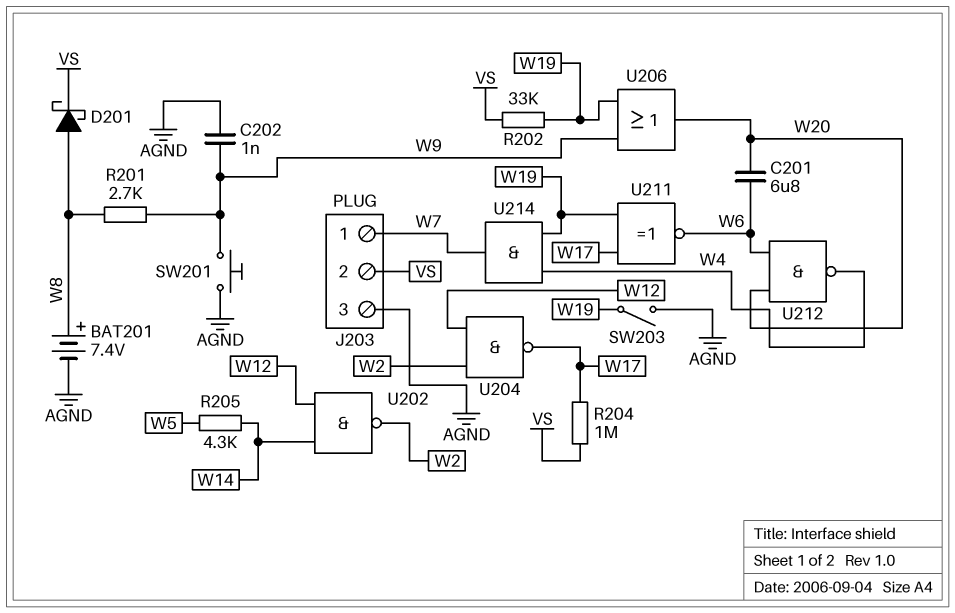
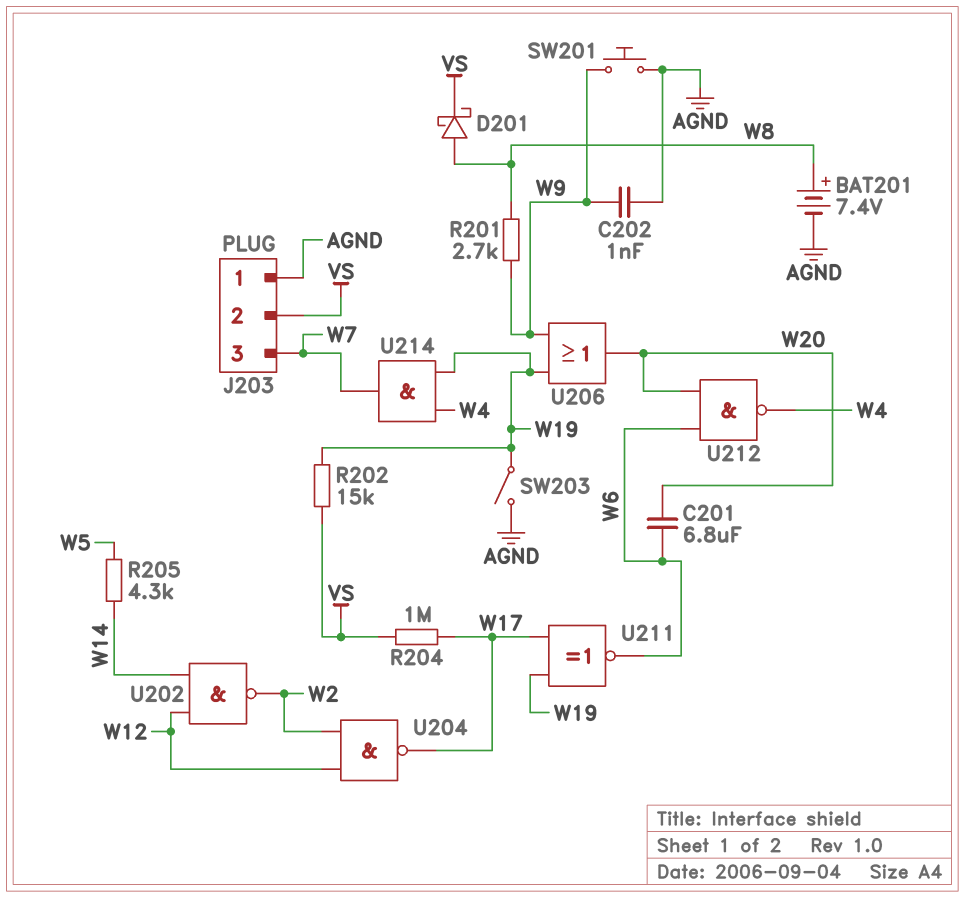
J203 pin 1: W7 -> AGND
J203 pin 3: AGND -> W7
R202: 33k (VS, W19) -> 15k (VS, W19)

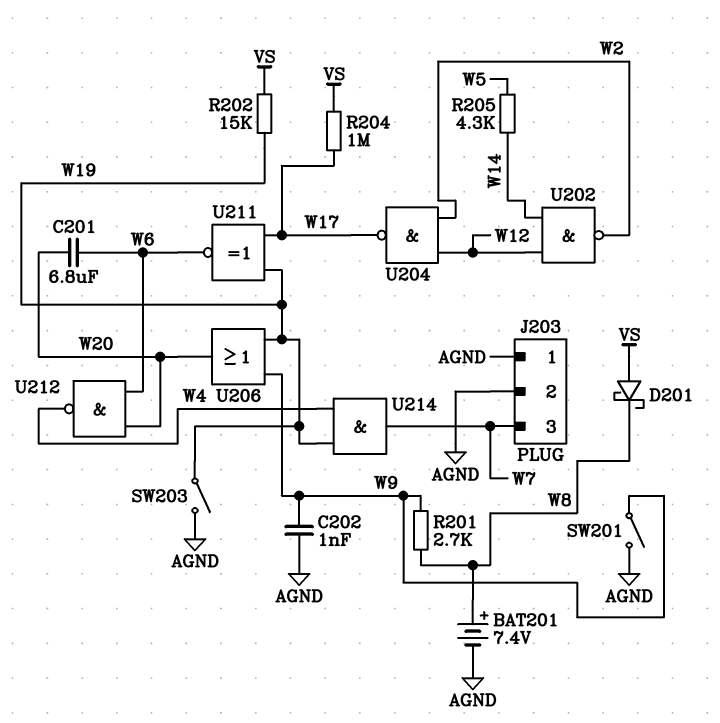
D201: schottky (A W8, K VS) -> schottky (A VS, K W8)
J203 pin 2: VS -> AGND
SW201: button (AGND, W9) -> switch (AGND, W9)

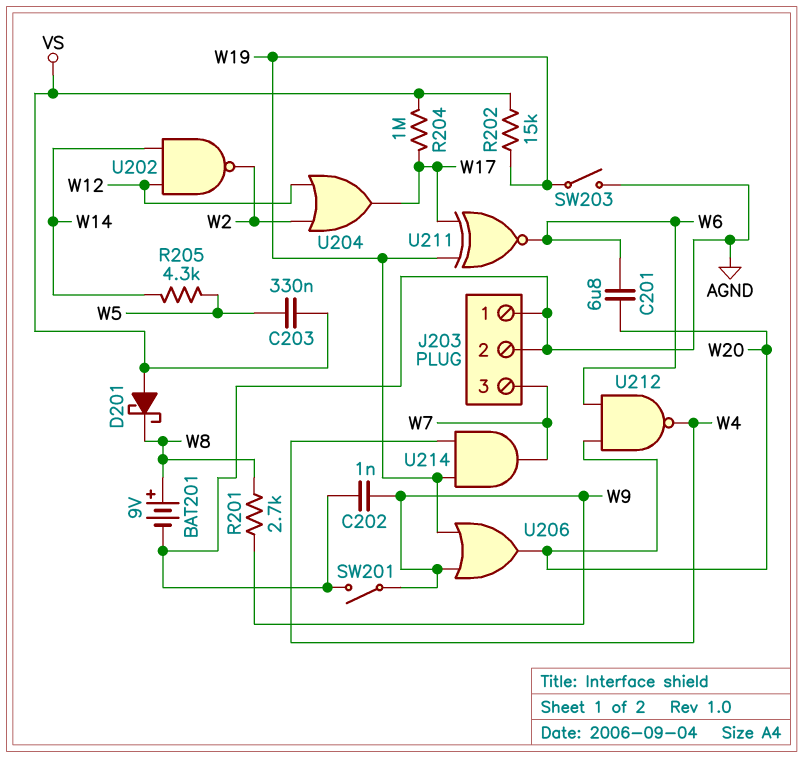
BAT201: 7.4V (plus W8, minus AGND) -> 9V (plus W8, minus AGND)
C203: none -> 330nF (VS, W5)
U204: NAND (in W2, in W12, out W17) -> OR (in W2, in W12, out W17)

